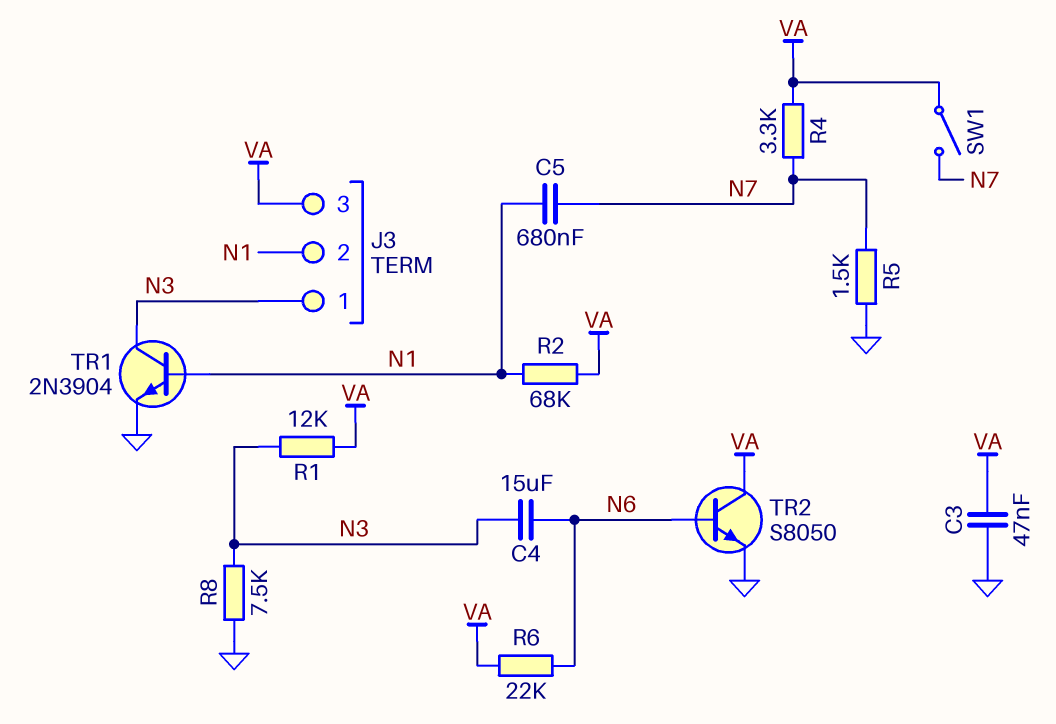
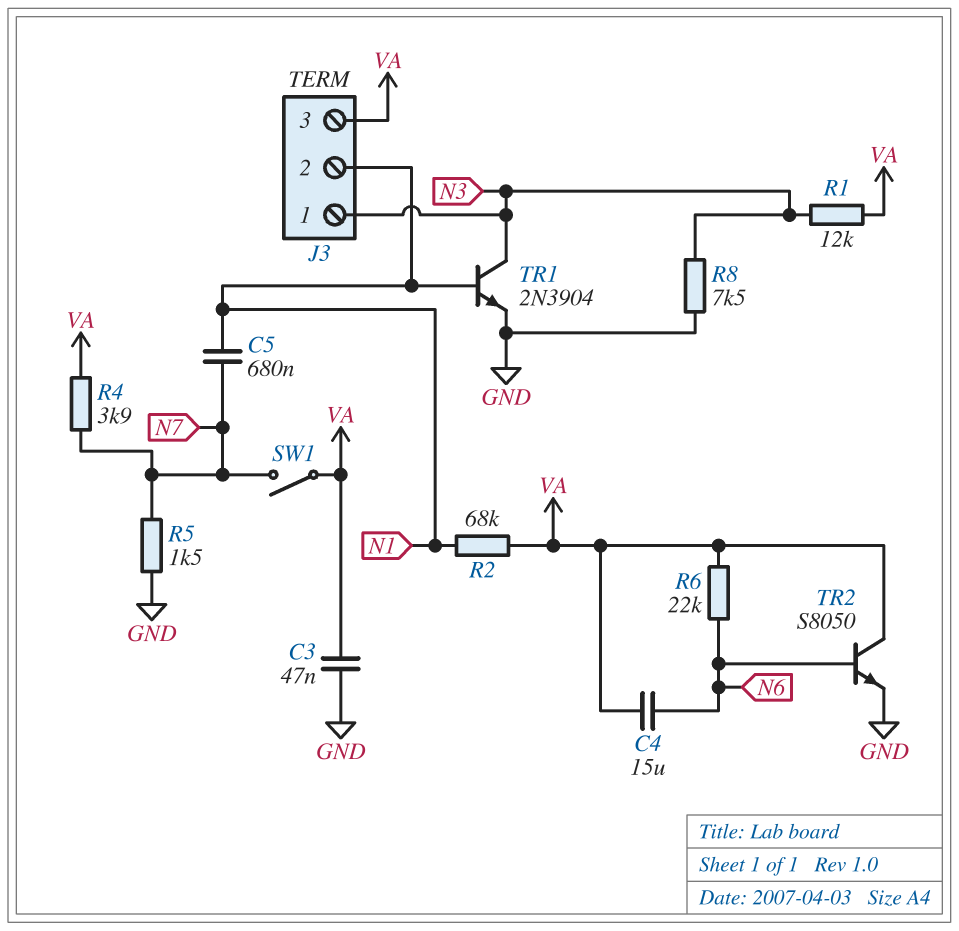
C4: 15uF (N3, N6) -> 15uF (N6, VA)
R4: 3.3k (N7, VA) -> 3.9k (N7, VA)

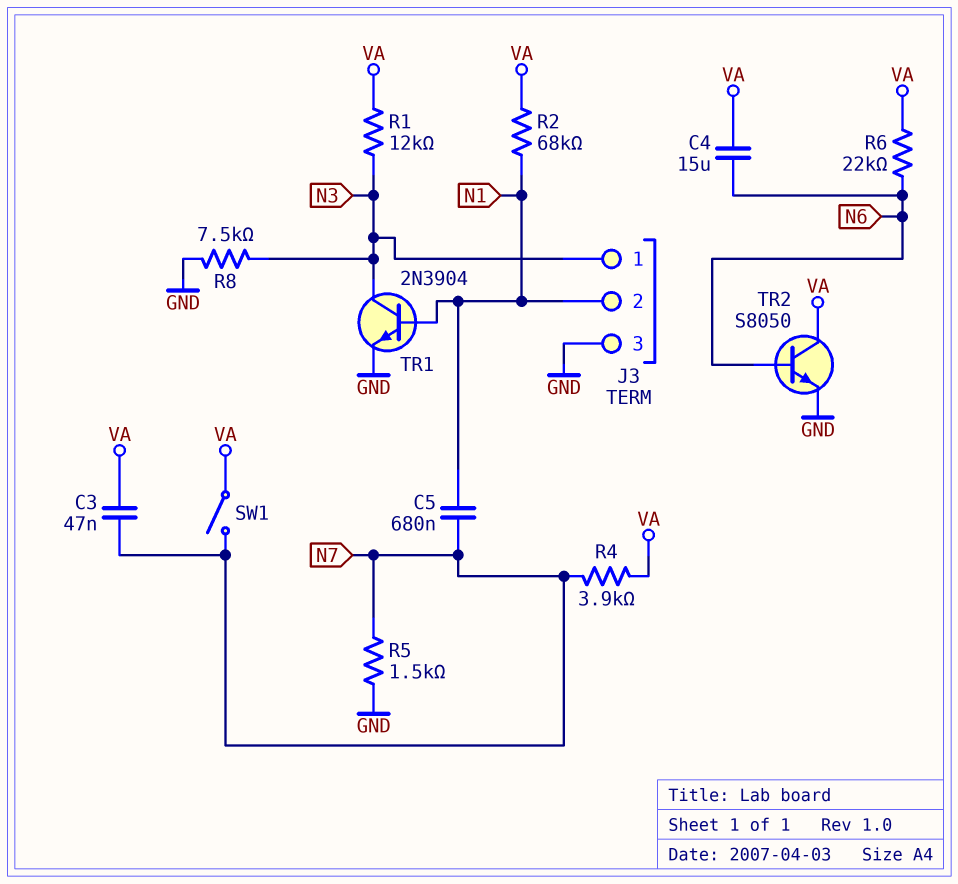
C3: 47nF (GND, VA) -> 47nF (N7, VA)
J3 pin 3: VA -> GND

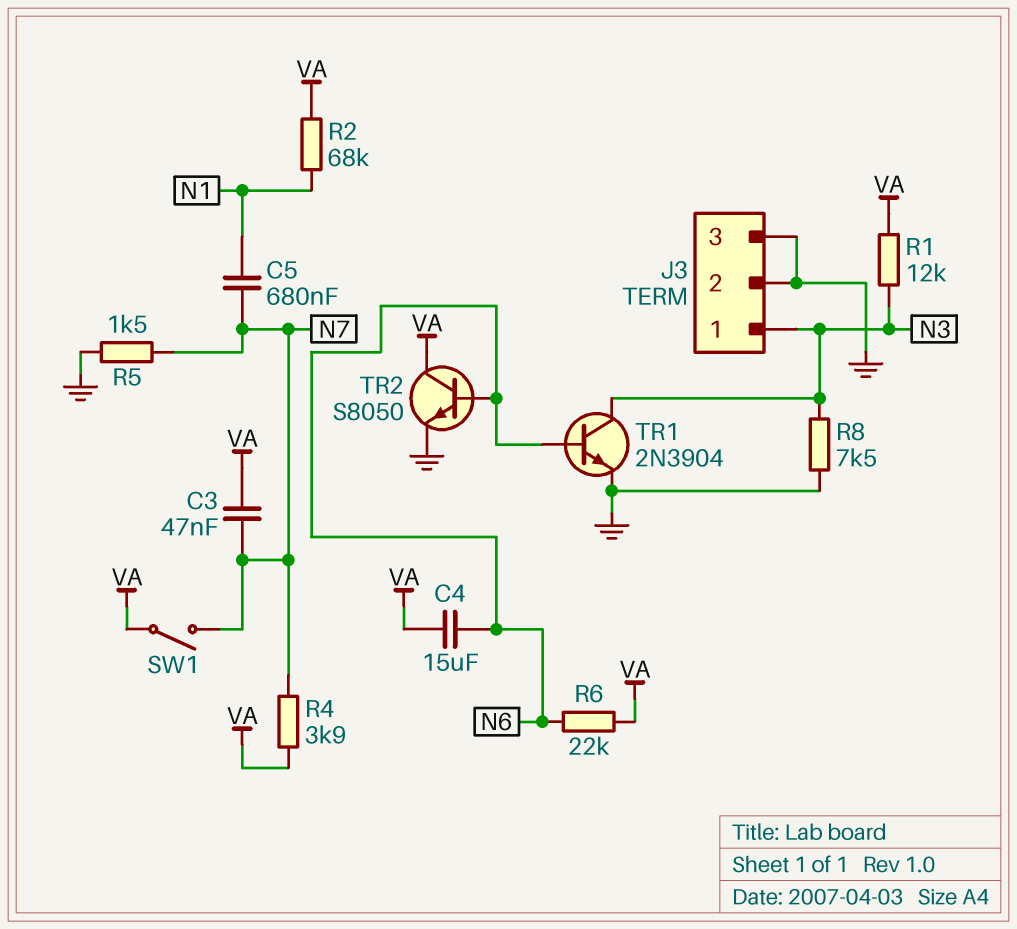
J3 pin 2: N1 -> GND
TR1: NPN 2N3904 (B N1, C N3, E GND) -> NPN 2N3904 (B N6, C N3, E GND)

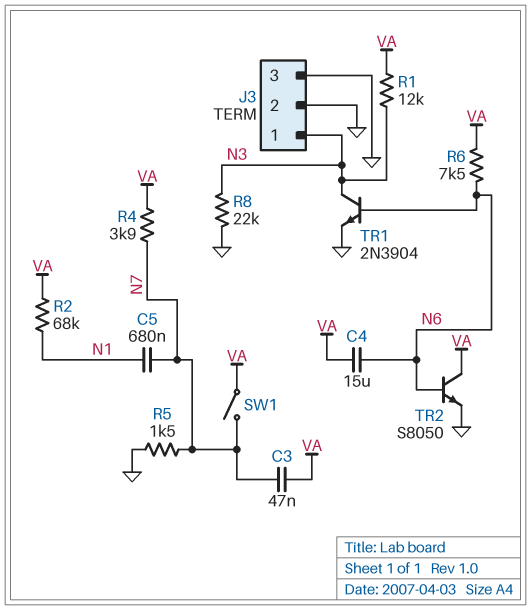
R6: 22k (N6, VA) -> 7.5k (N6, VA)
R8: 7.5k (GND, N3) -> 22k (GND, N3)

